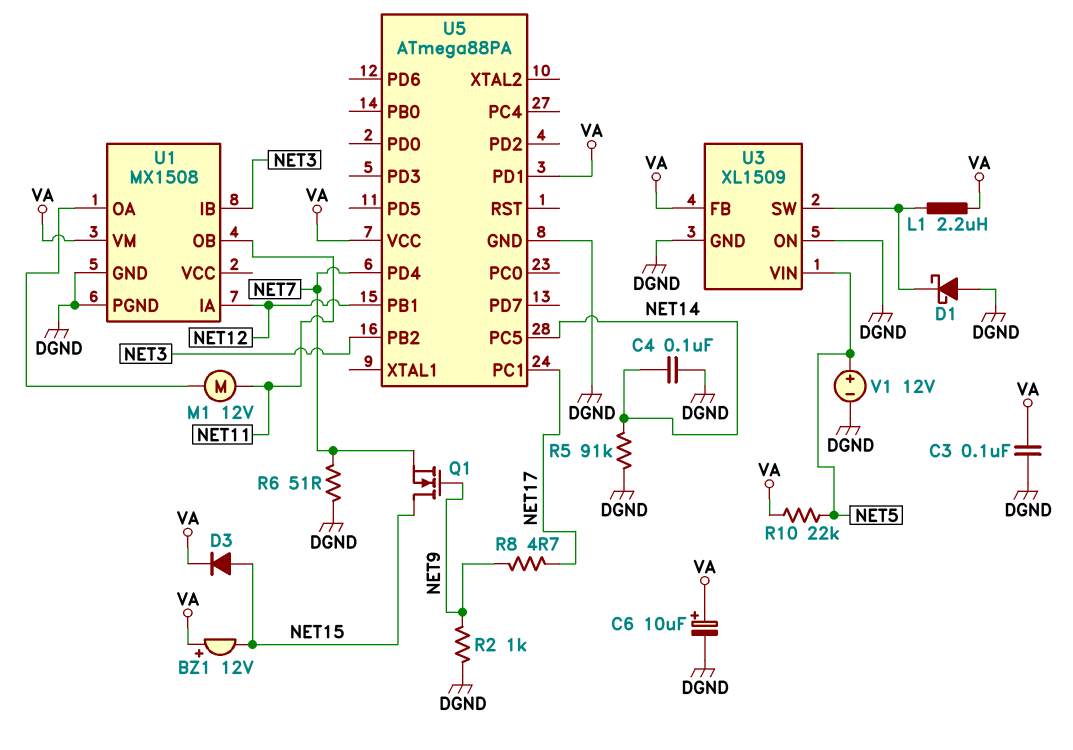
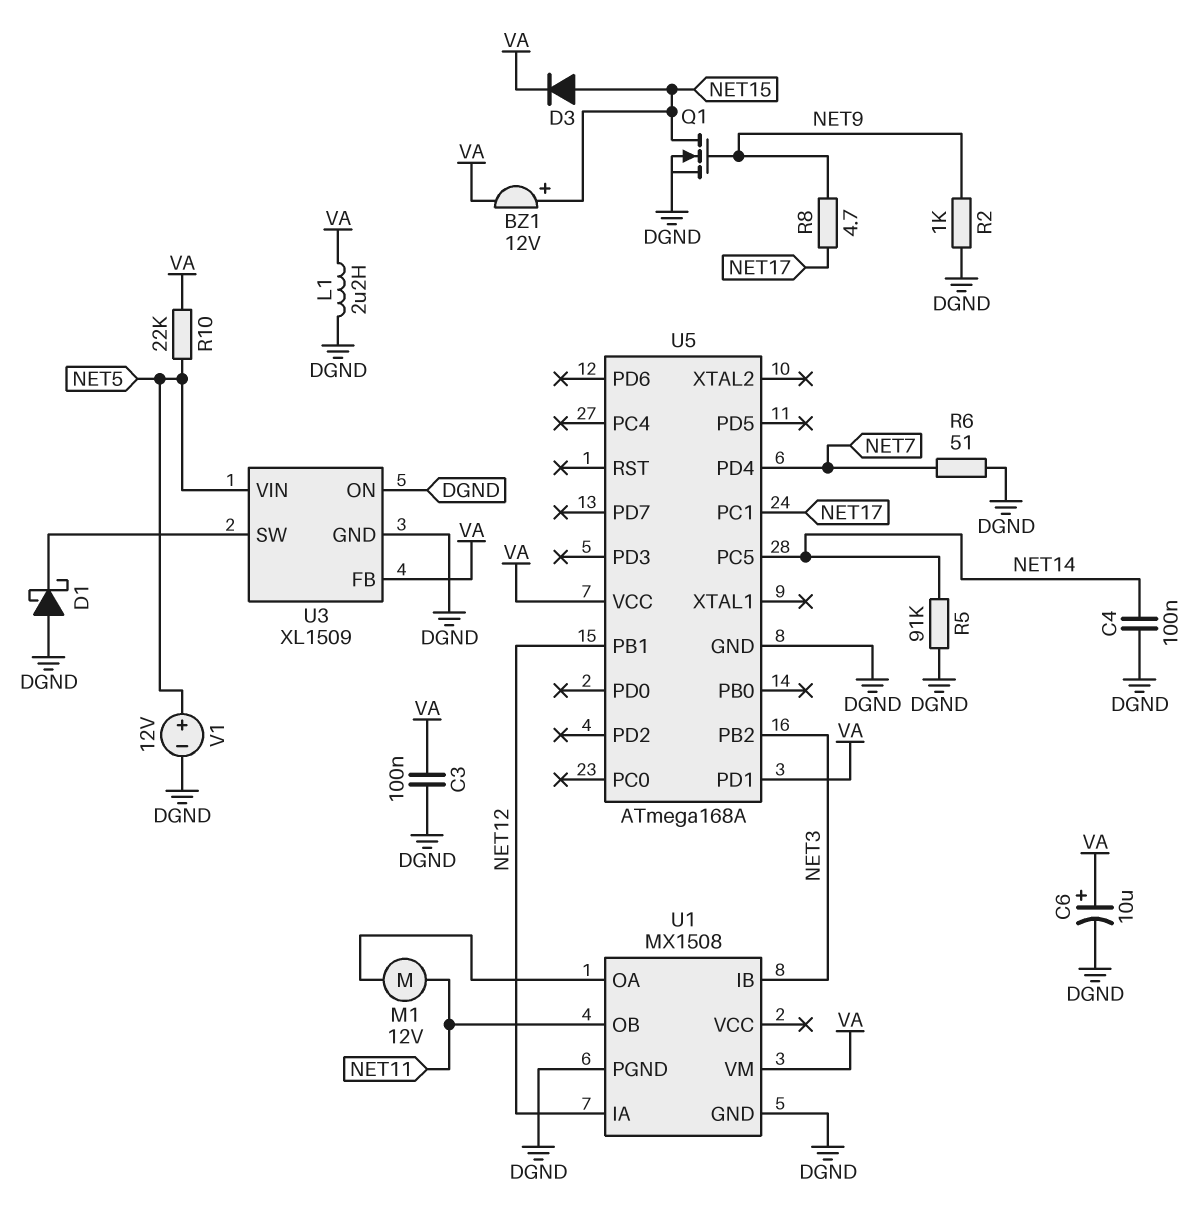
BZ1: buzzer 12V (plus VA, minus NET15) -> buzzer 12V (plus NET15, minus VA)
L1: 2.2uH (U3/SW, VA) -> 2.2uH (DGND, VA)
Q1: NMOS (G NET9, D NET15, S NET7) -> NMOS (G NET9, D NET15, S DGND)
U5: ATmega88PA -> ATmega168A

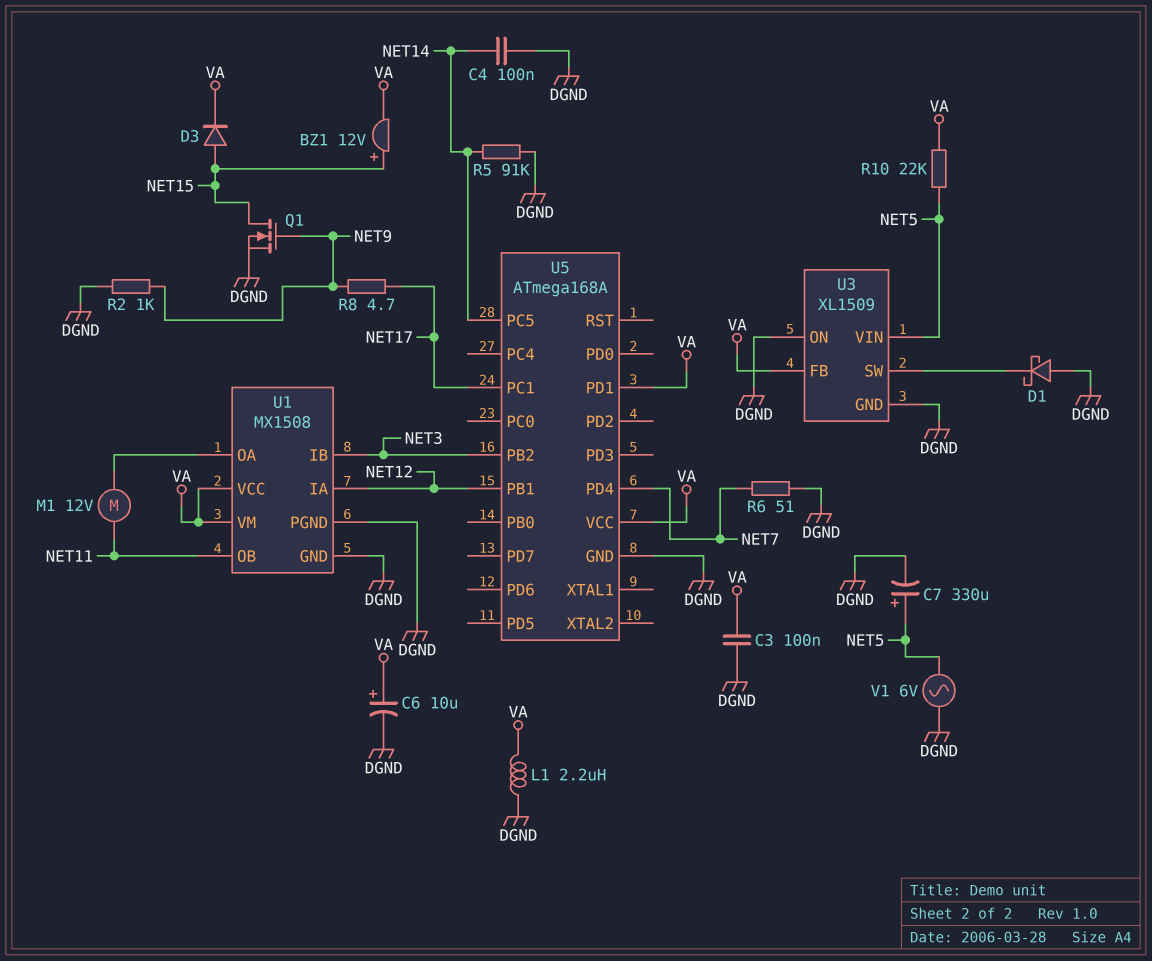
C7: none -> 330uF (plus NET5, minus DGND)
U1 pin VCC: none -> VA
V1: 12V (plus NET5, minus DGND) -> AC 6V (DGND, NET5)

